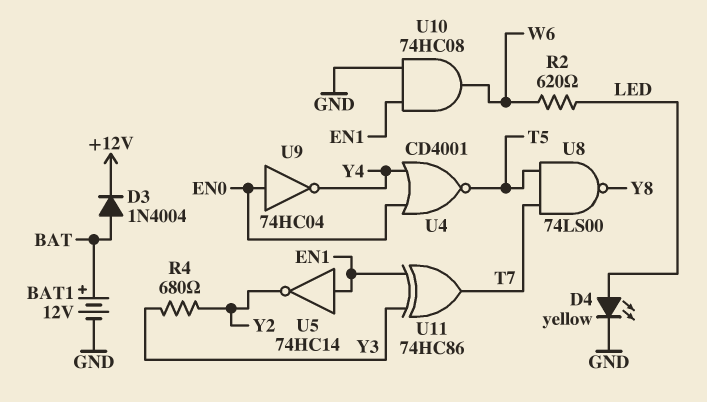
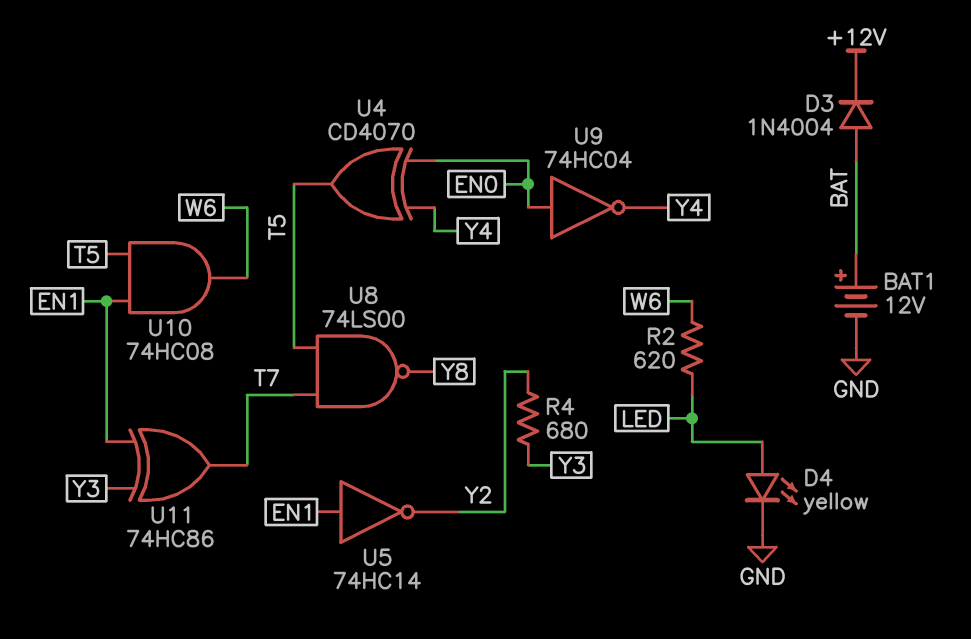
U4: NOR CD4001 (in EN0, in Y4, out T5) -> XOR CD4070 (in EN0, in Y4, out T5)
U10: AND 74HC08 (in EN1, in GND, out W6) -> AND 74HC08 (in EN1, in T5, out W6)

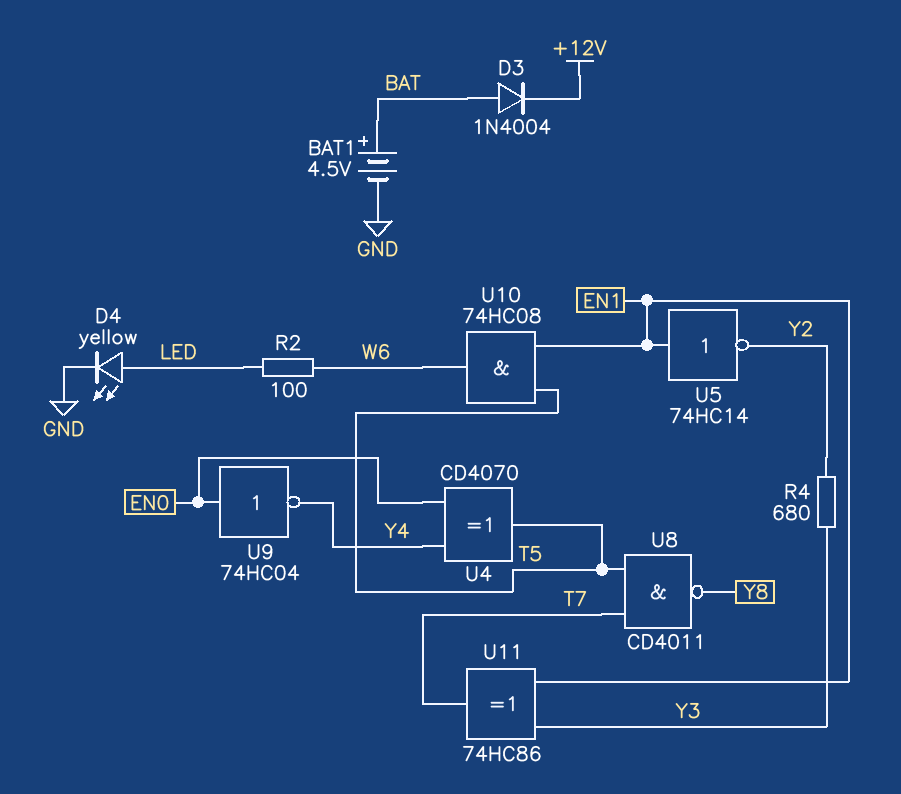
BAT1: 12V (plus BAT, minus GND) -> 4.5V (plus BAT, minus GND)
R2: 620 (LED, W6) -> 100 (LED, W6)
U8: NAND 74LS00 (in T5, in T7, out Y8) -> NAND CD4011 (in T5, in T7, out Y8)

